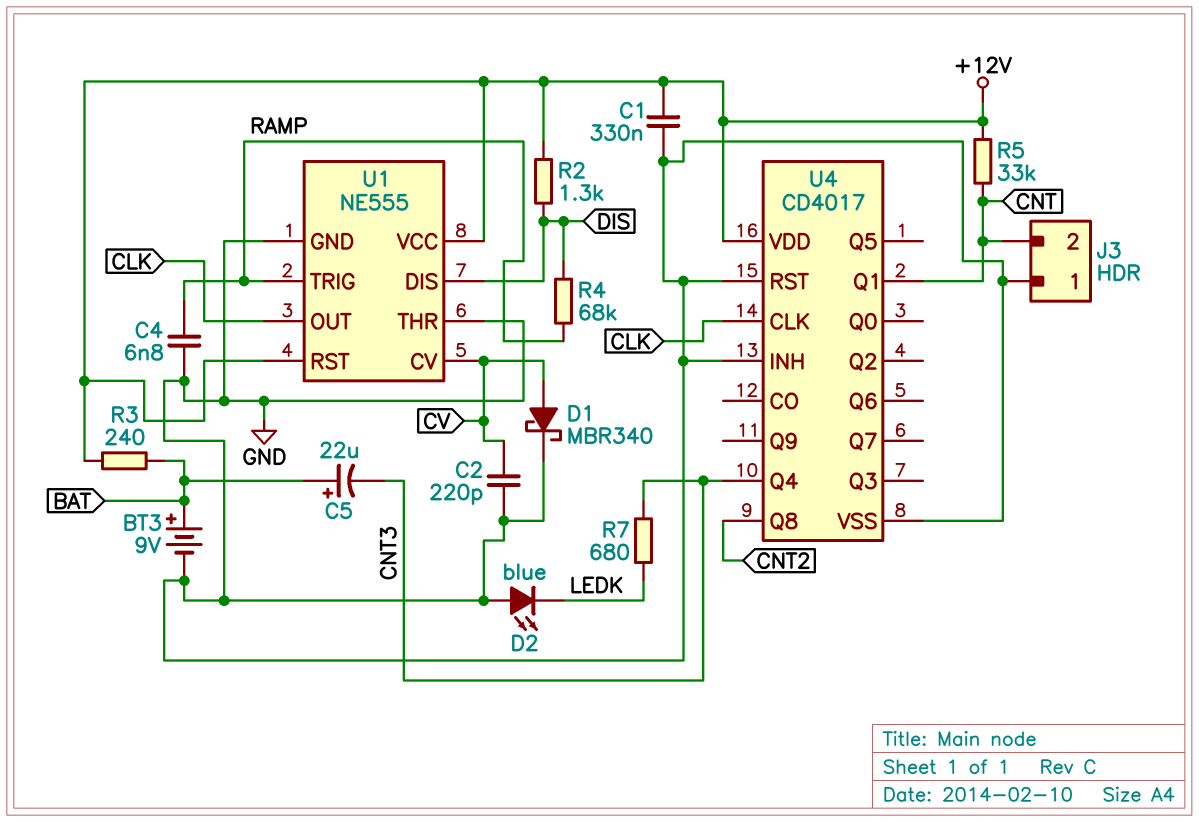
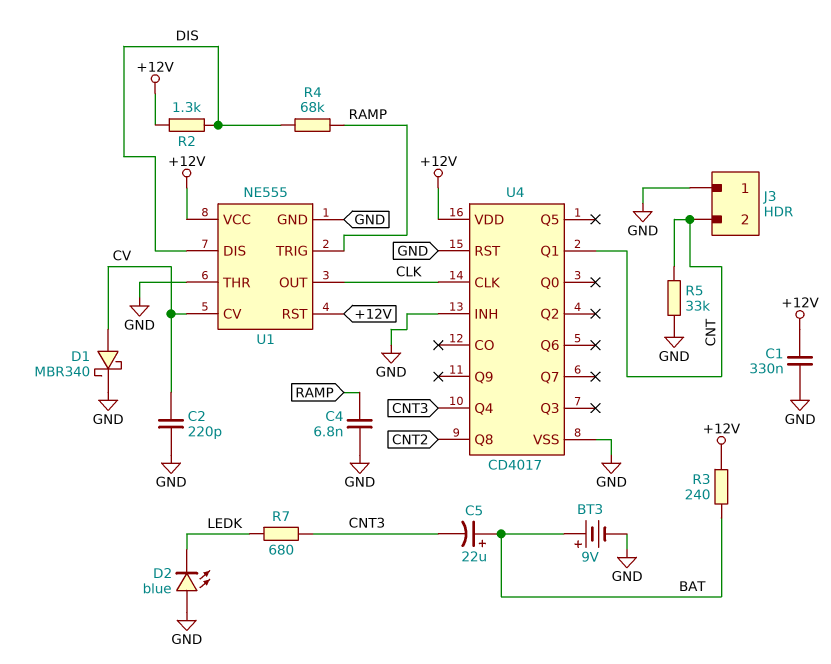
R5: 33k (+12V, CNT) -> 33k (CNT, GND)

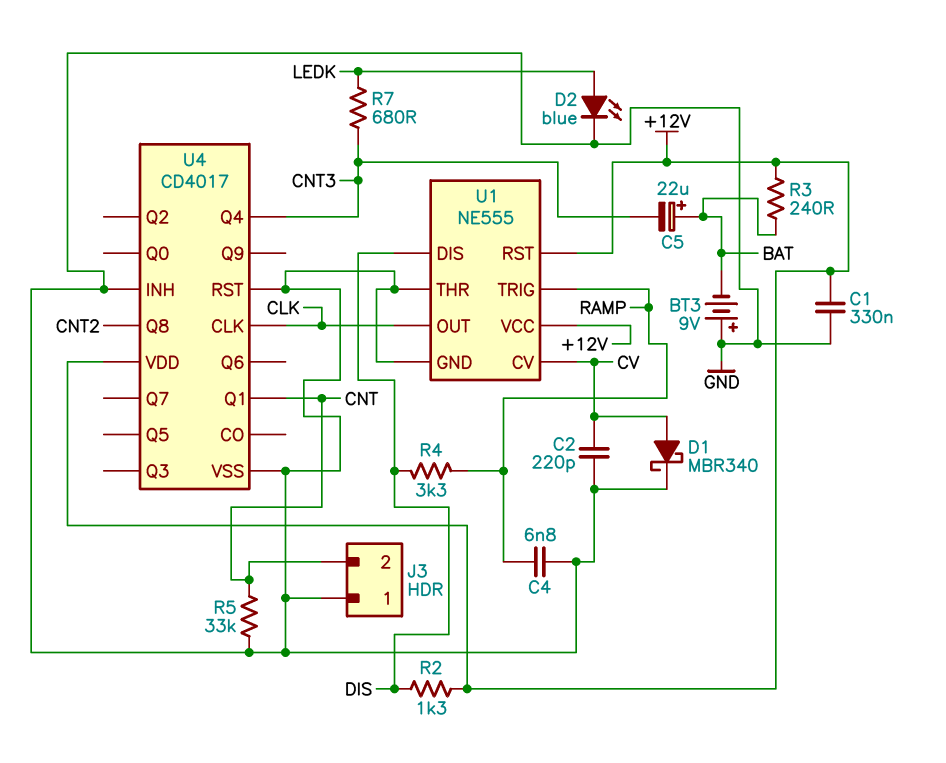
BT3: 9V (plus BAT, minus GND) -> 9V (plus GND, minus BAT)
D2: LED blue (A GND, K LEDK) -> LED blue (A LEDK, K GND)
R4: 68k (DIS, RAMP) -> 3.3k (DIS, RAMP)

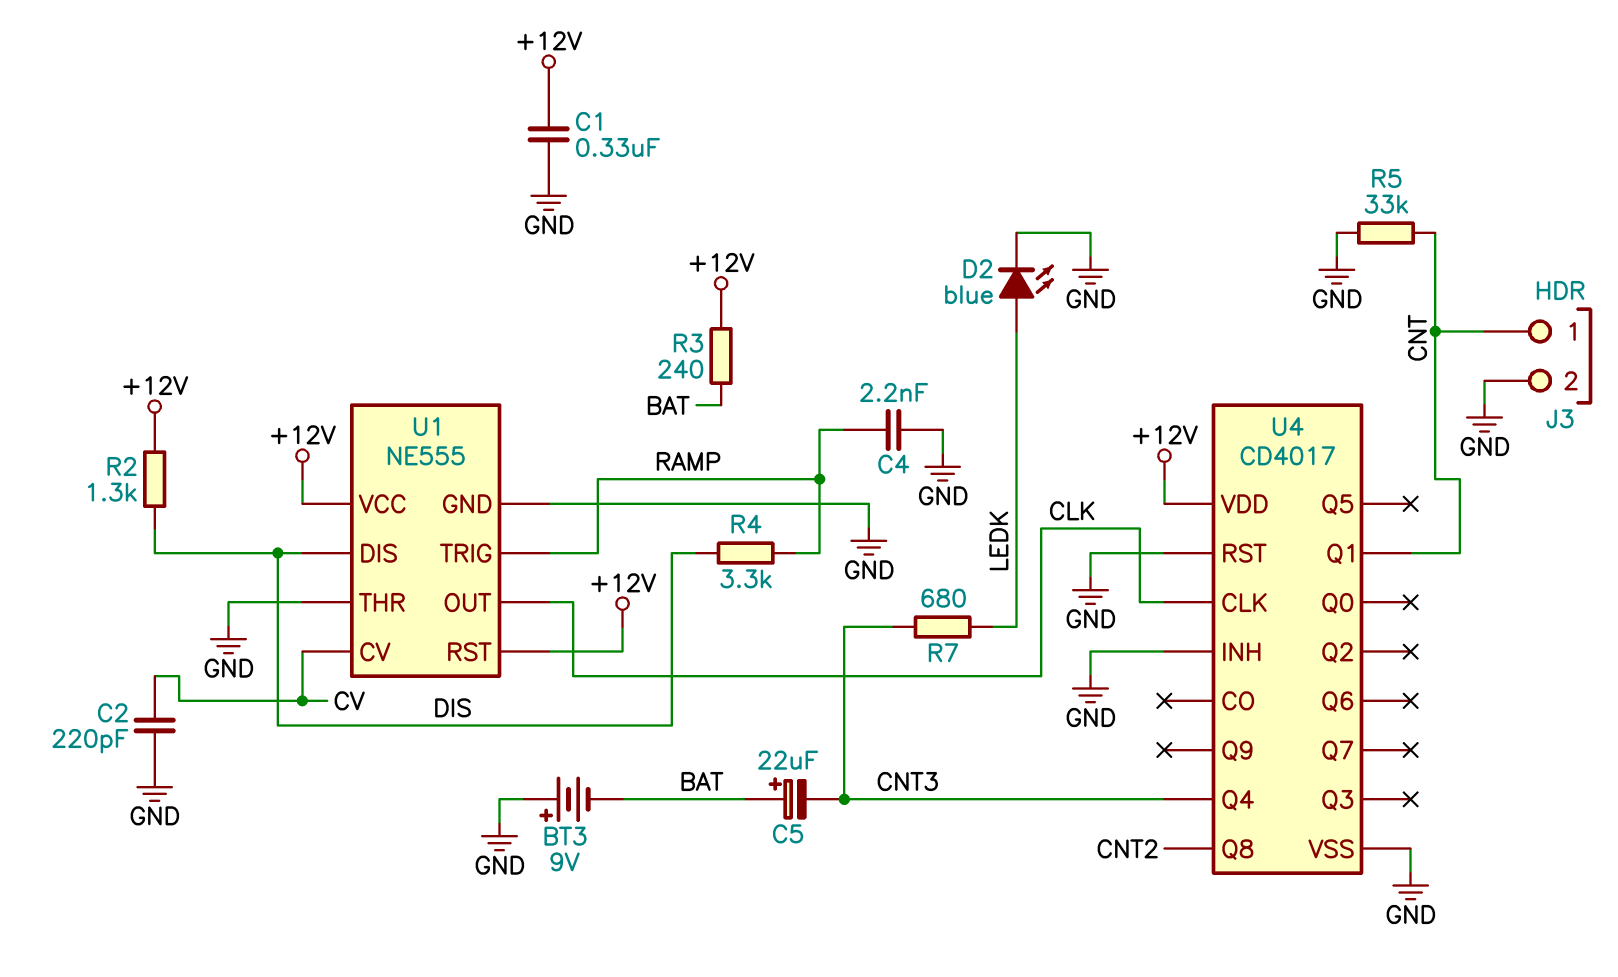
C4: 6.8nF (GND, RAMP) -> 2.2nF (GND, RAMP)
D1: schottky MBR340 (A CV, K GND) -> none
J3 pin 1: GND -> CNT
J3 pin 2: CNT -> GND

